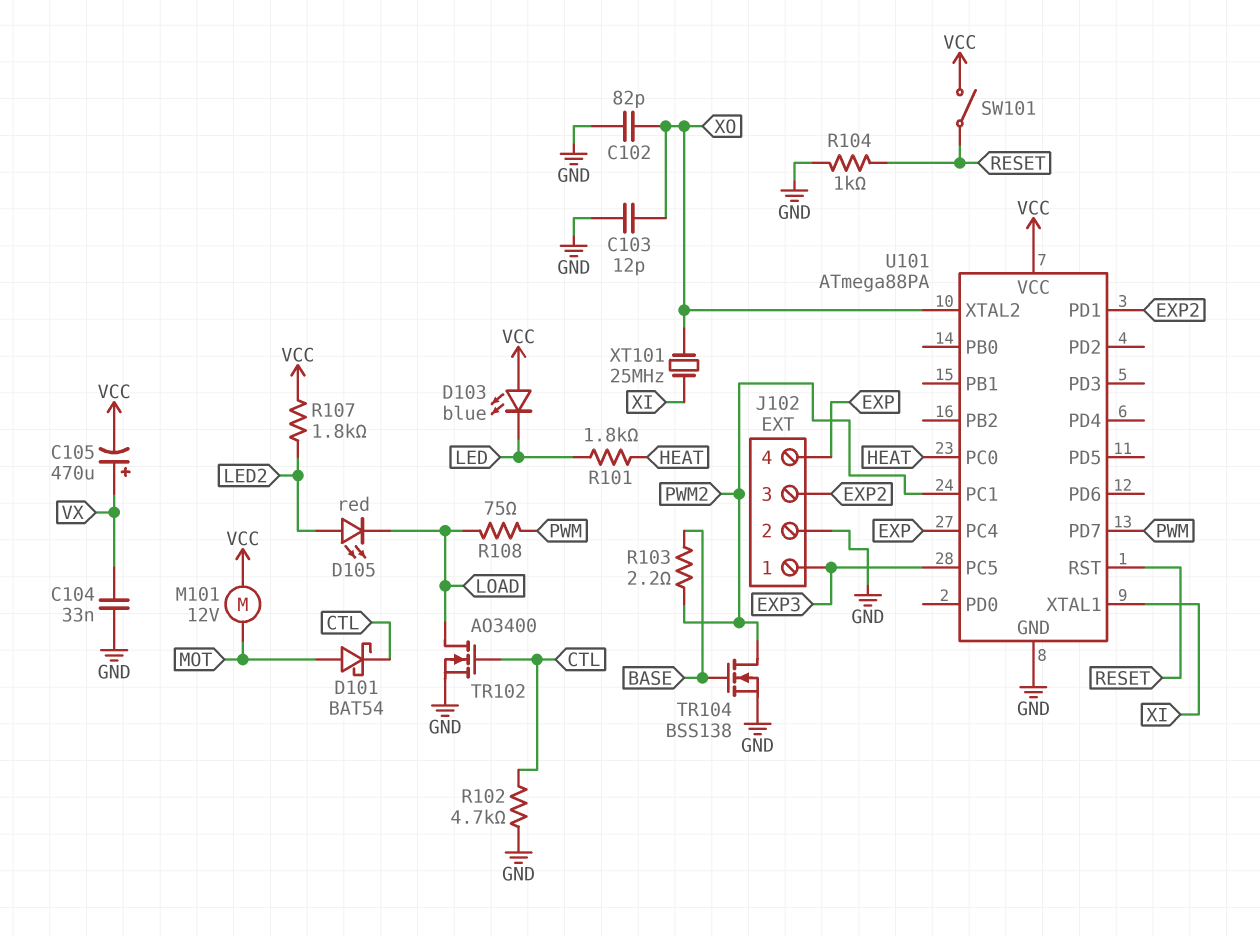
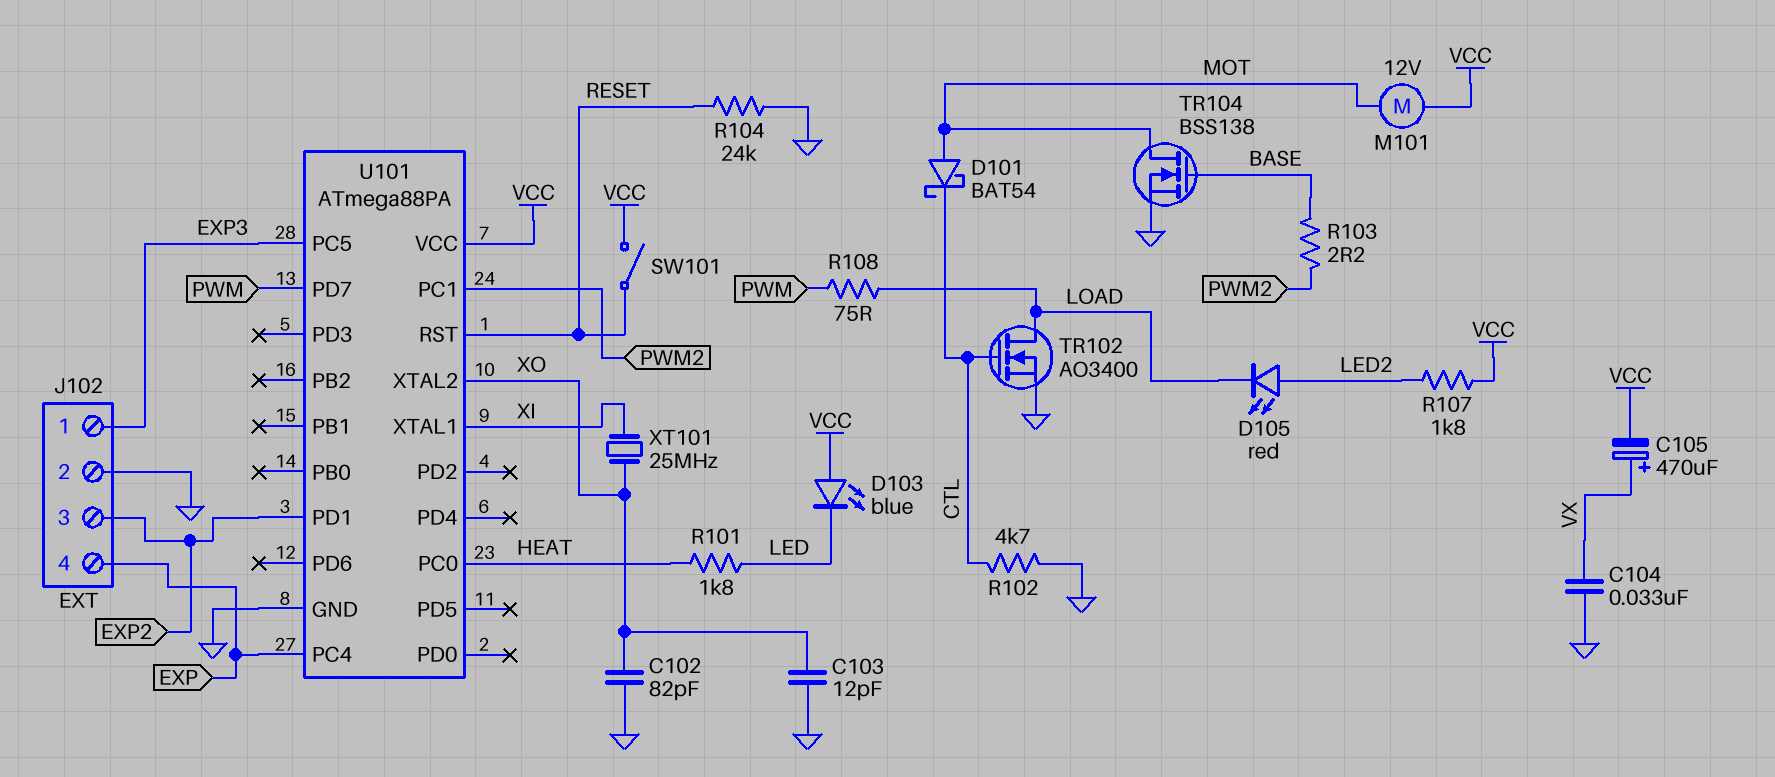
R104: 1k (GND, RESET) -> 24k (GND, RESET)
TR104: NMOS BSS138 (G BASE, D PWM2, S GND) -> NMOS BSS138 (G BASE, D MOT, S GND)

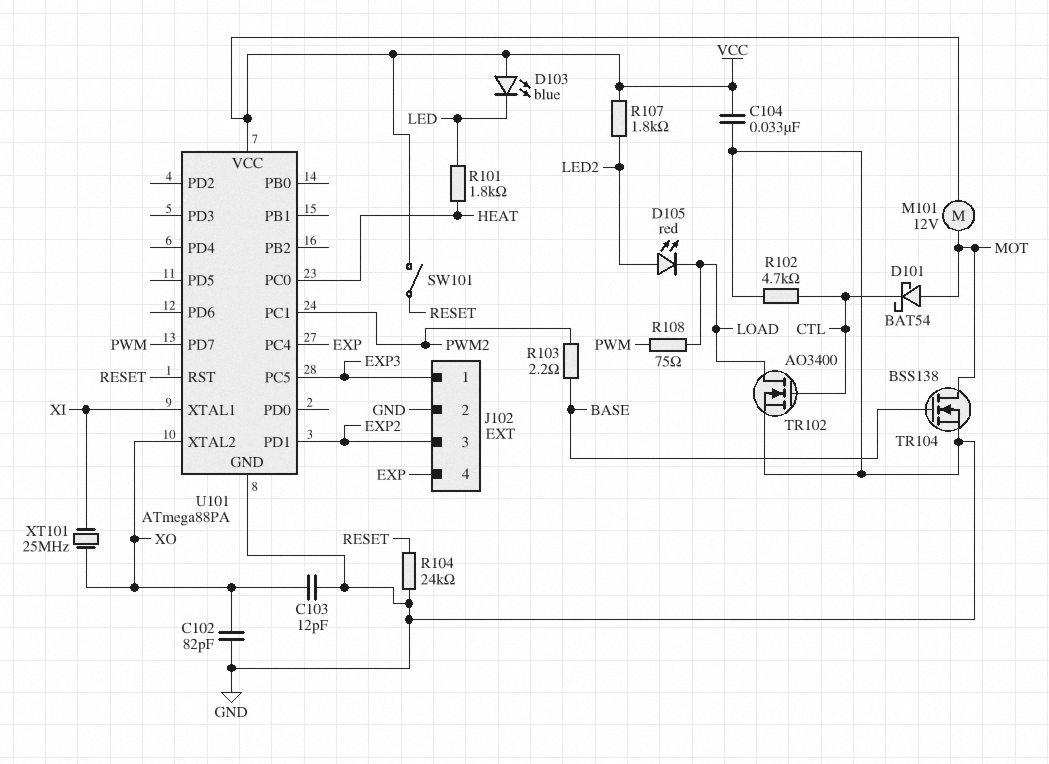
C104: 33nF (GND, VX) -> 33nF (GND, VCC)
C105: 470uF (plus VX, minus VCC) -> none

